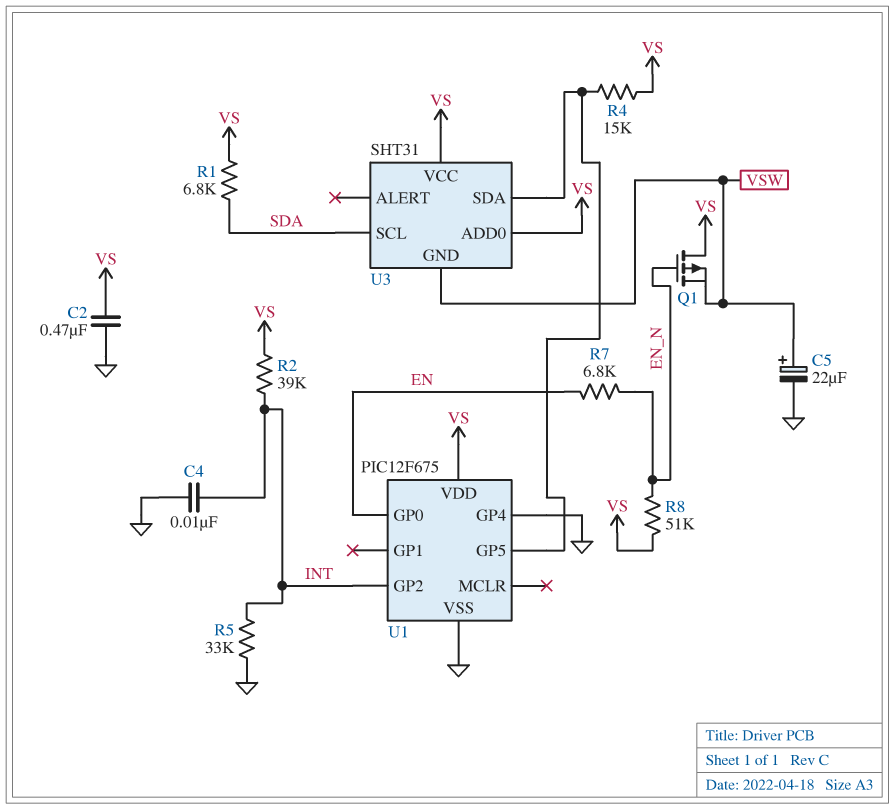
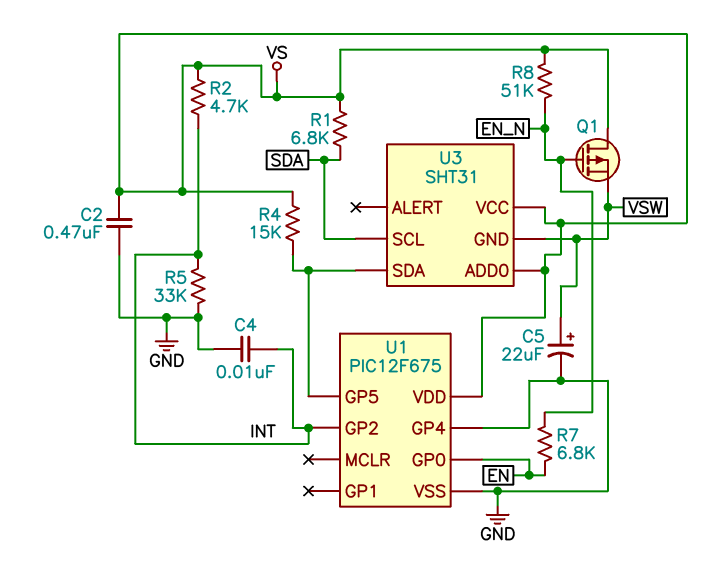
R2: 39k (INT, VS) -> 4.7k (INT, VS)

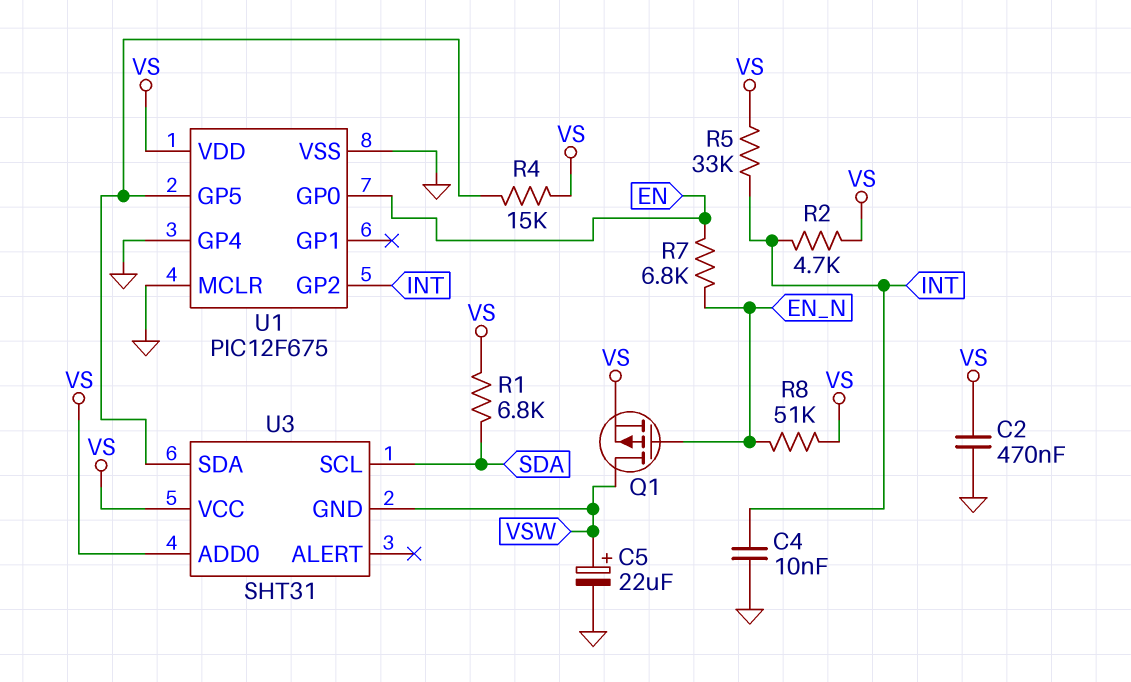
Q1: PMOS (G EN_N, D VS, S VSW) -> PMOS (G EN_N, D VSW, S VS)
R5: 33k (GND, INT) -> 33k (INT, VS)
U1 pin MCLR: none -> GND

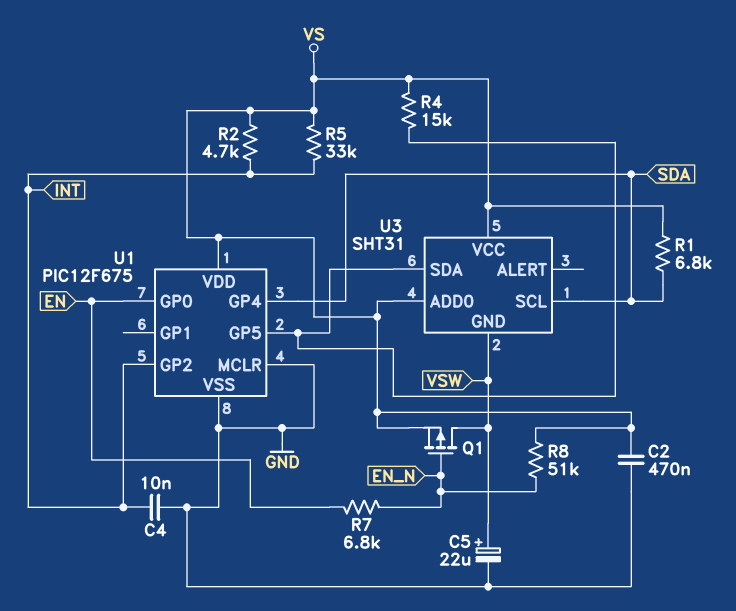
U1 pin GP4: GND -> SDA

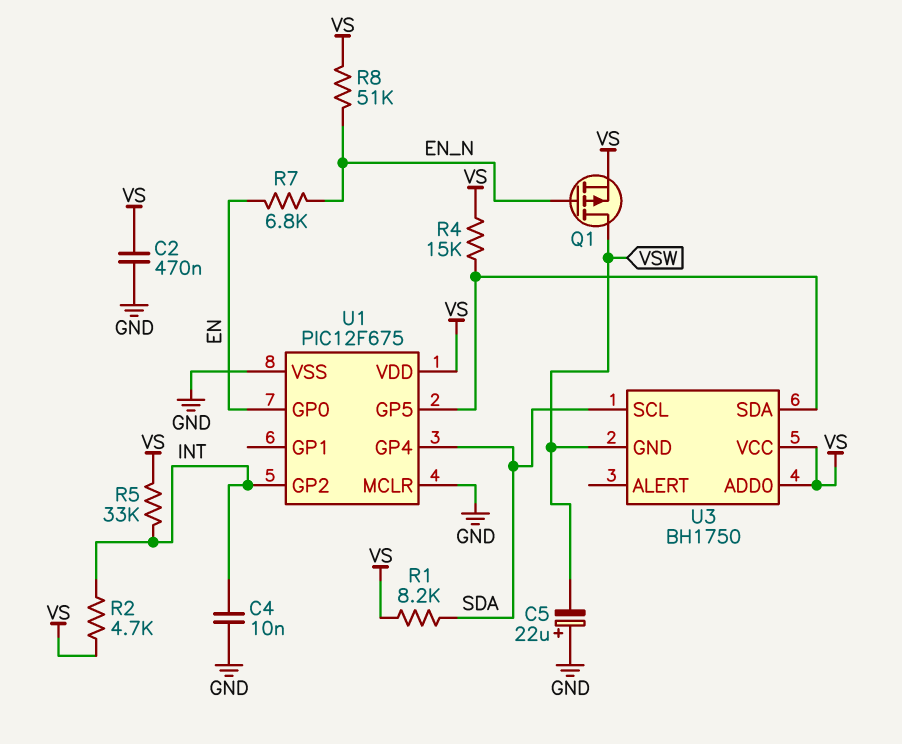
C5: 22uF (plus VSW, minus GND) -> 22uF (plus GND, minus VSW)
R1: 6.8k (SDA, VS) -> 8.2k (SDA, VS)
U3: SHT31 -> BH1750

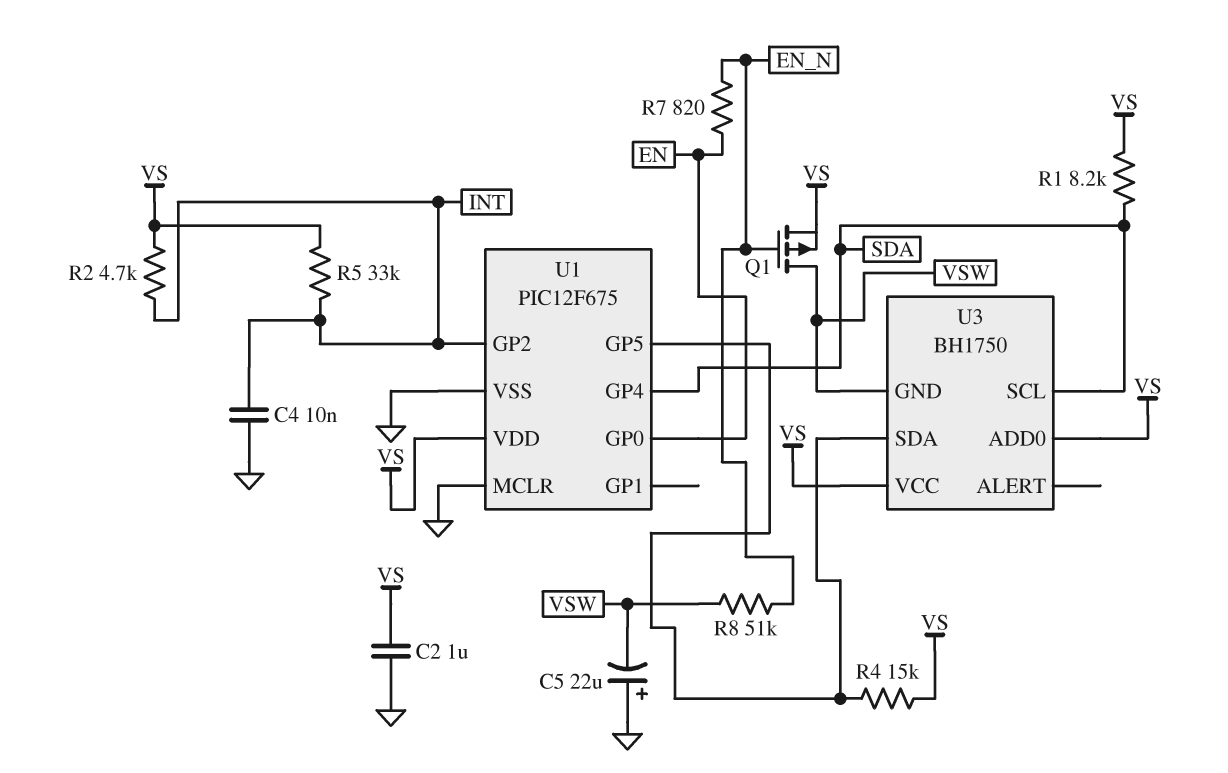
C2: 470nF (GND, VS) -> 1uF (GND, VS)
R7: 6.8k (EN, EN_N) -> 820 (EN, EN_N)
R8: 51k (EN_N, VS) -> 51k (EN_N, VSW)

